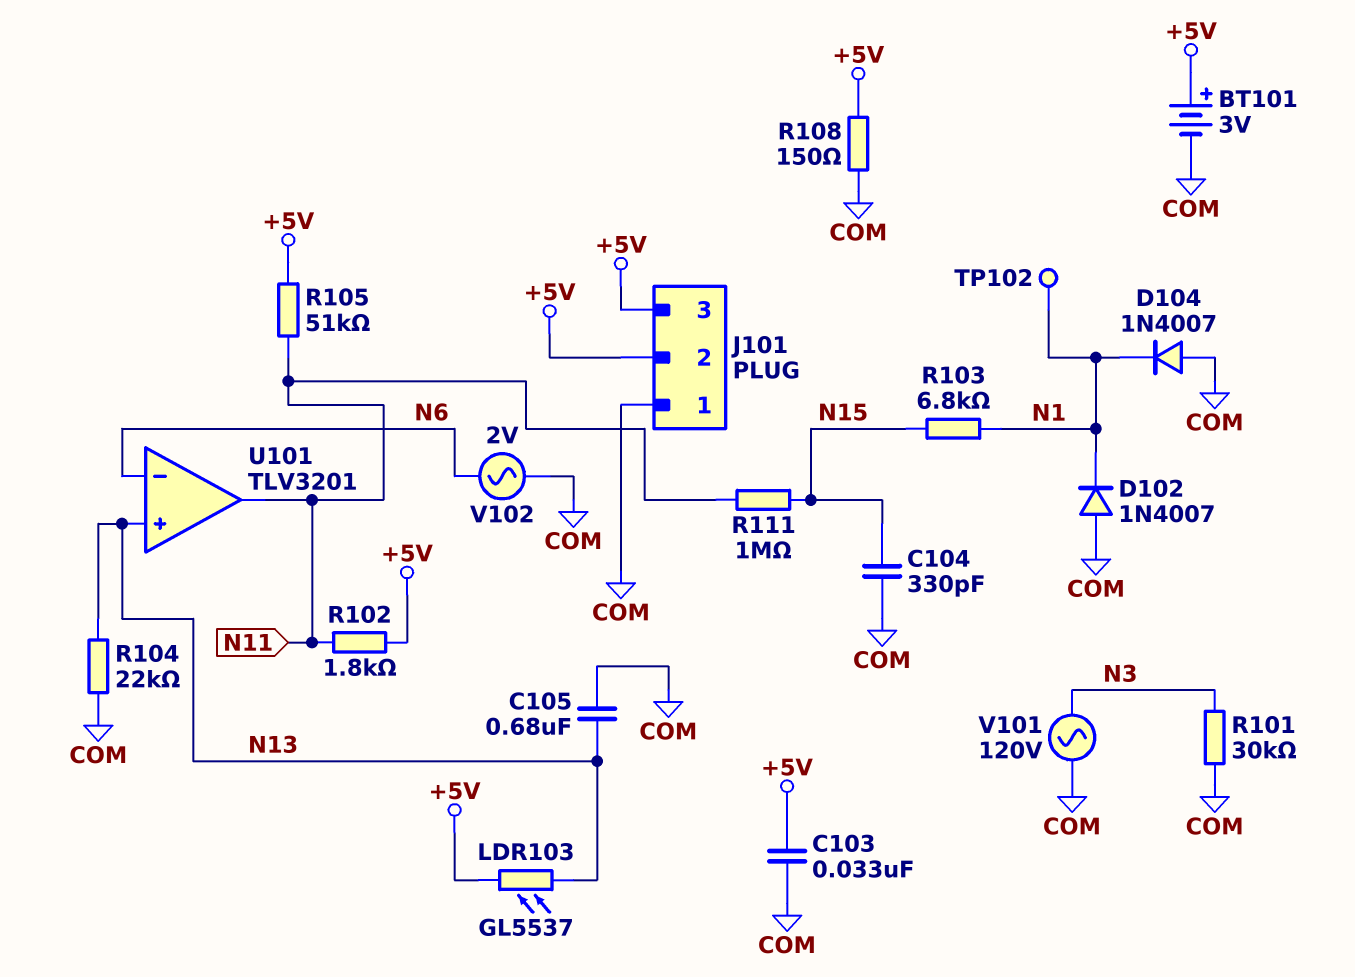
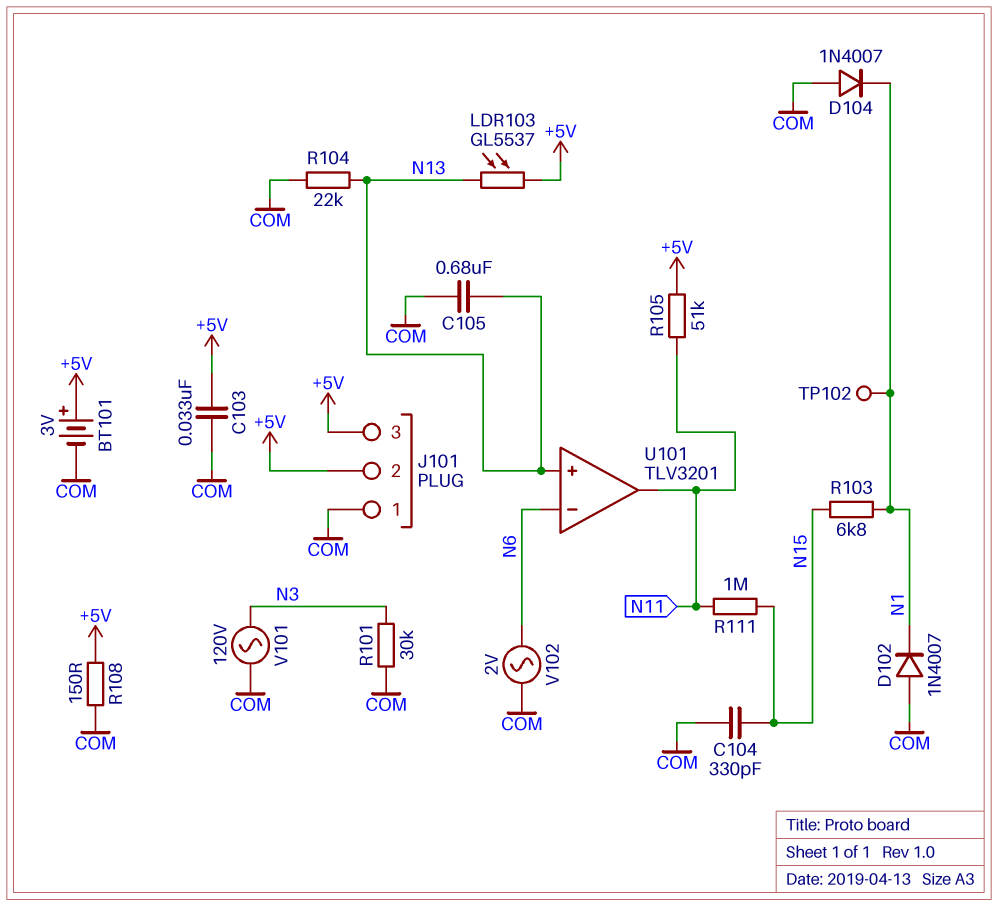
R102: 1.8k (+5V, N11) -> none

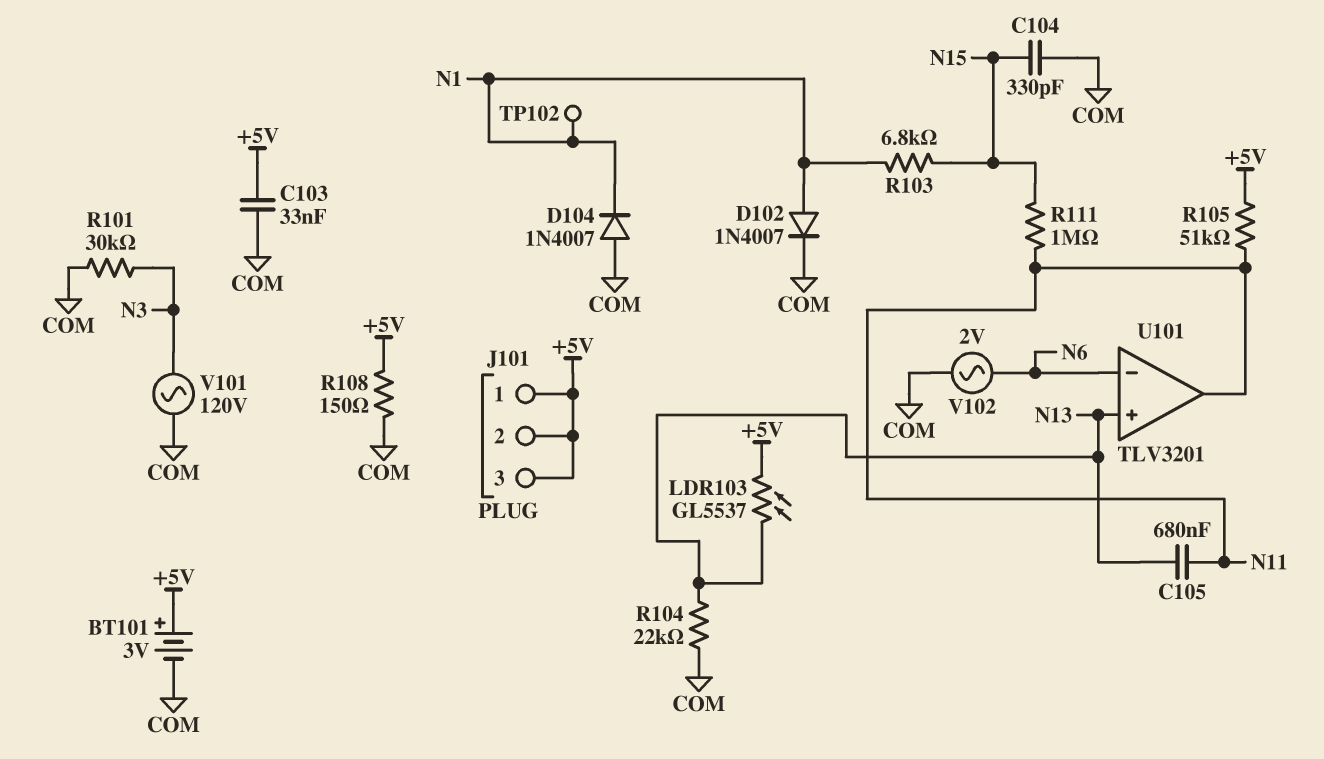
C105: 680nF (COM, N13) -> 680nF (N11, N13)
D102: diode 1N4007 (A COM, K N1) -> diode 1N4007 (A N1, K COM)
J101 pin 1: COM -> +5V

